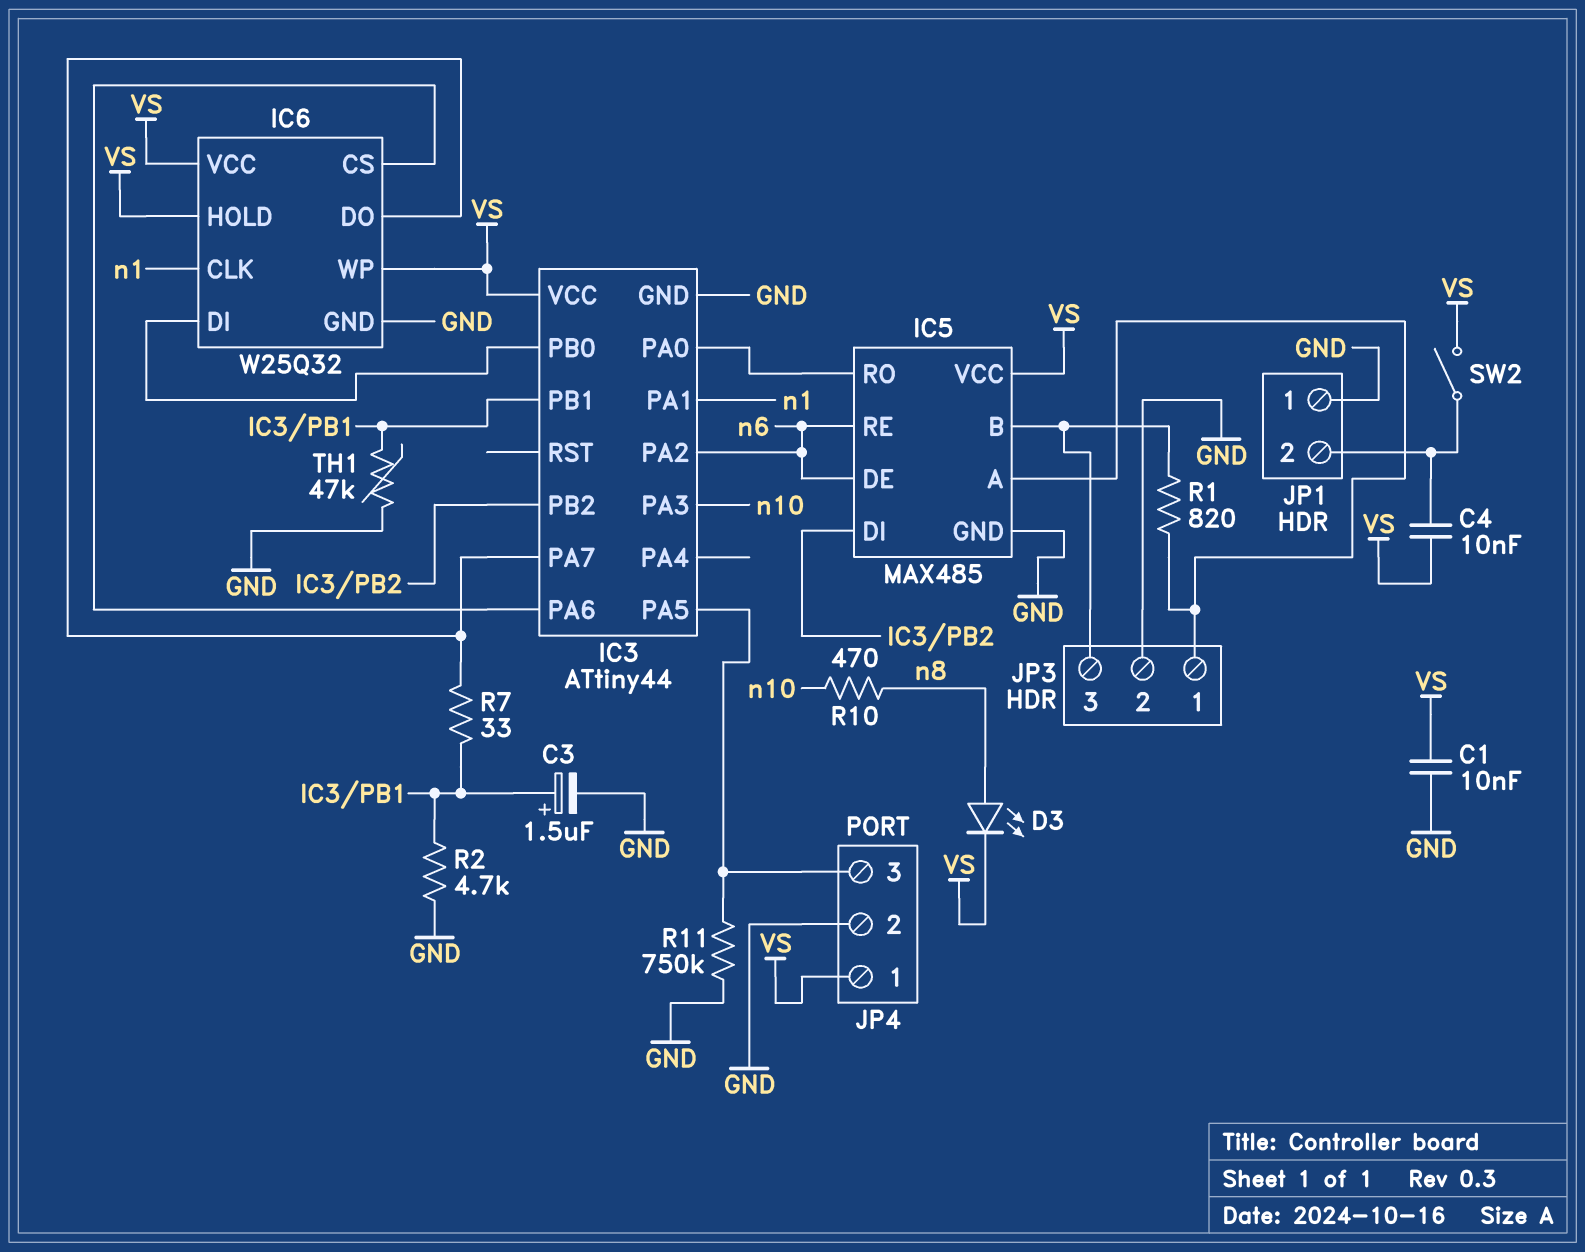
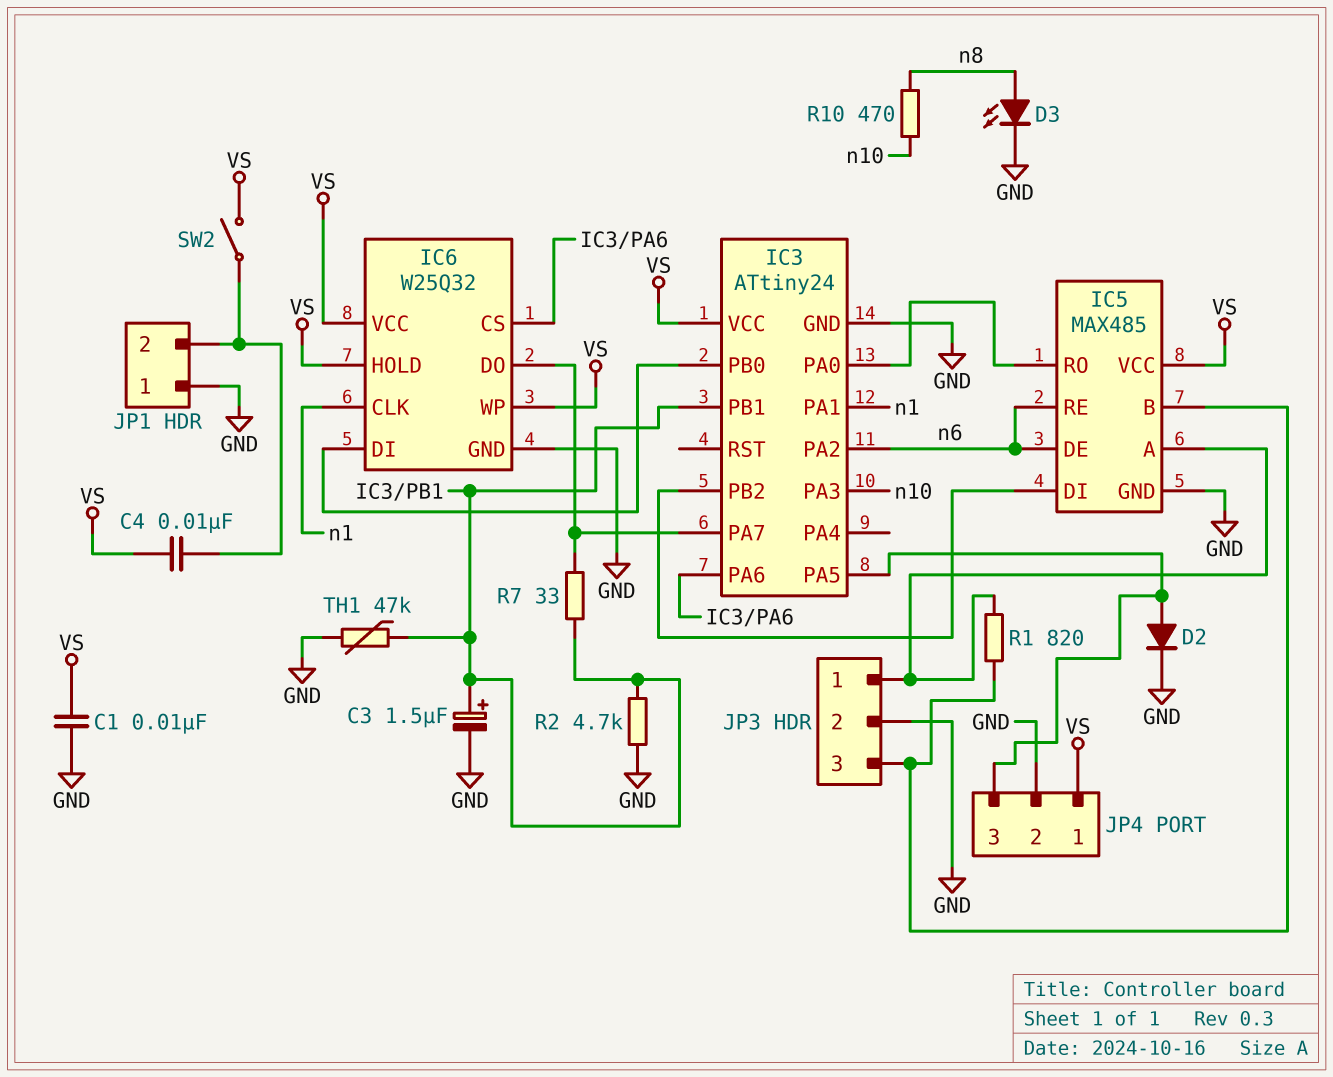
D2: none -> diode (A IC3/PA5, K GND)
D3: LED (A n8, K VS) -> LED (A n8, K GND)
IC3: ATtiny44 -> ATtiny24
R11: 750k (GND, IC3/PA5) -> none

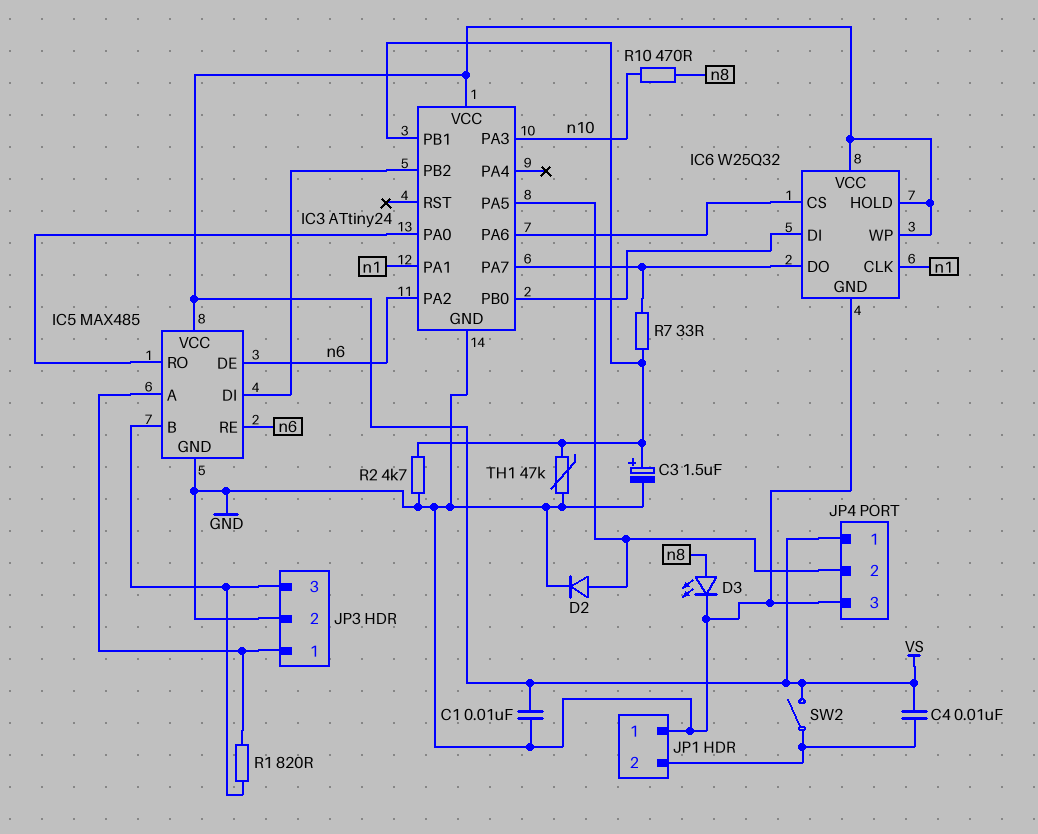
JP4 pin 2: GND -> IC3/PA5
JP4 pin 3: IC3/PA5 -> GND

